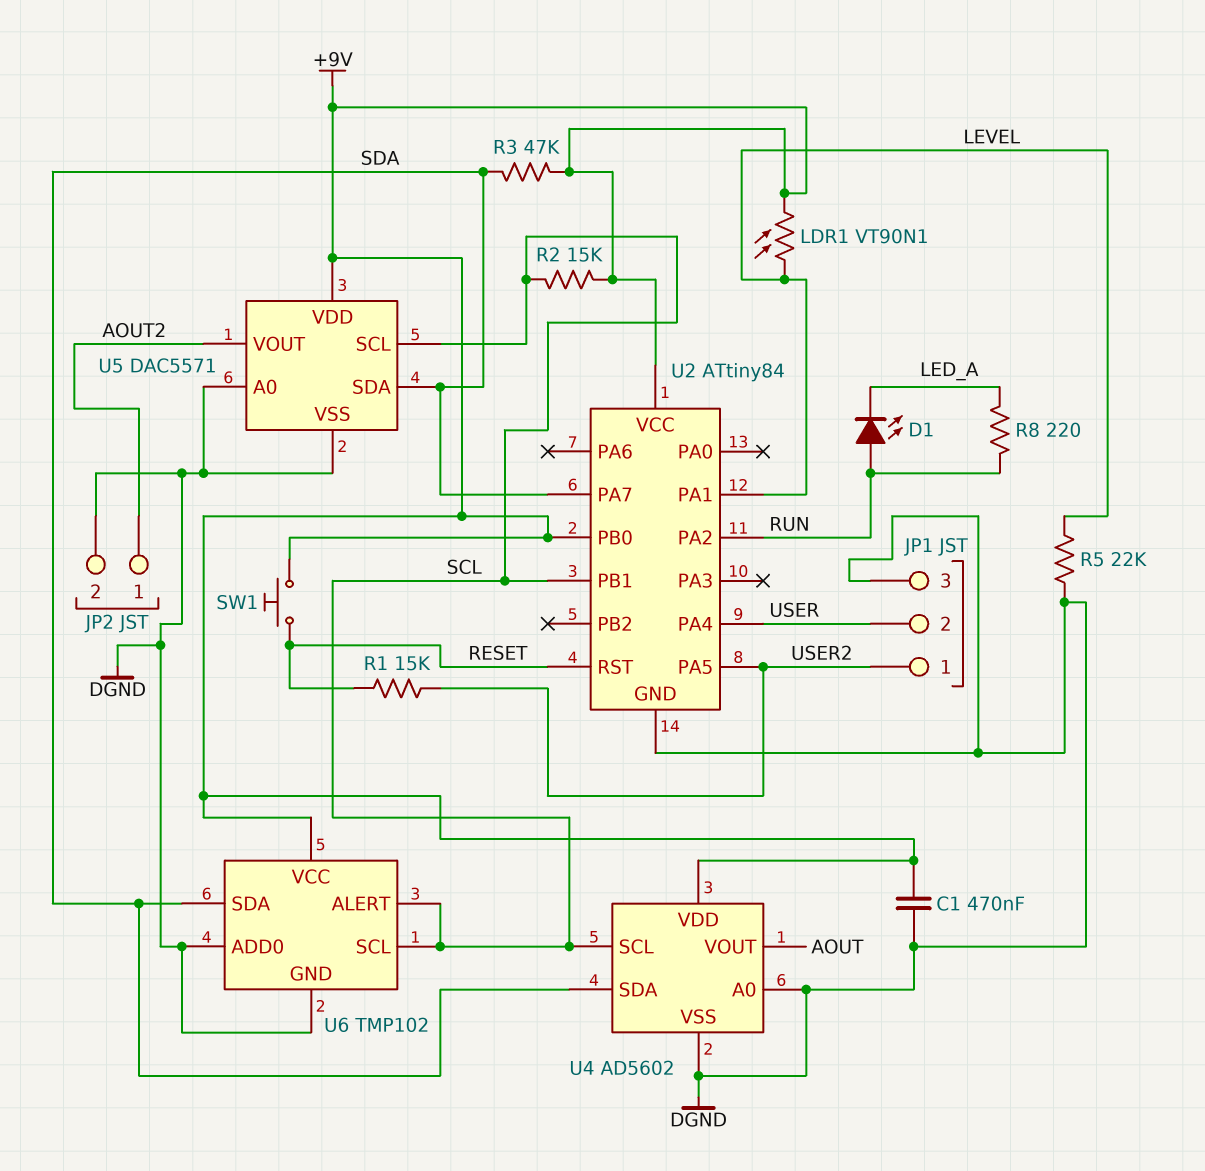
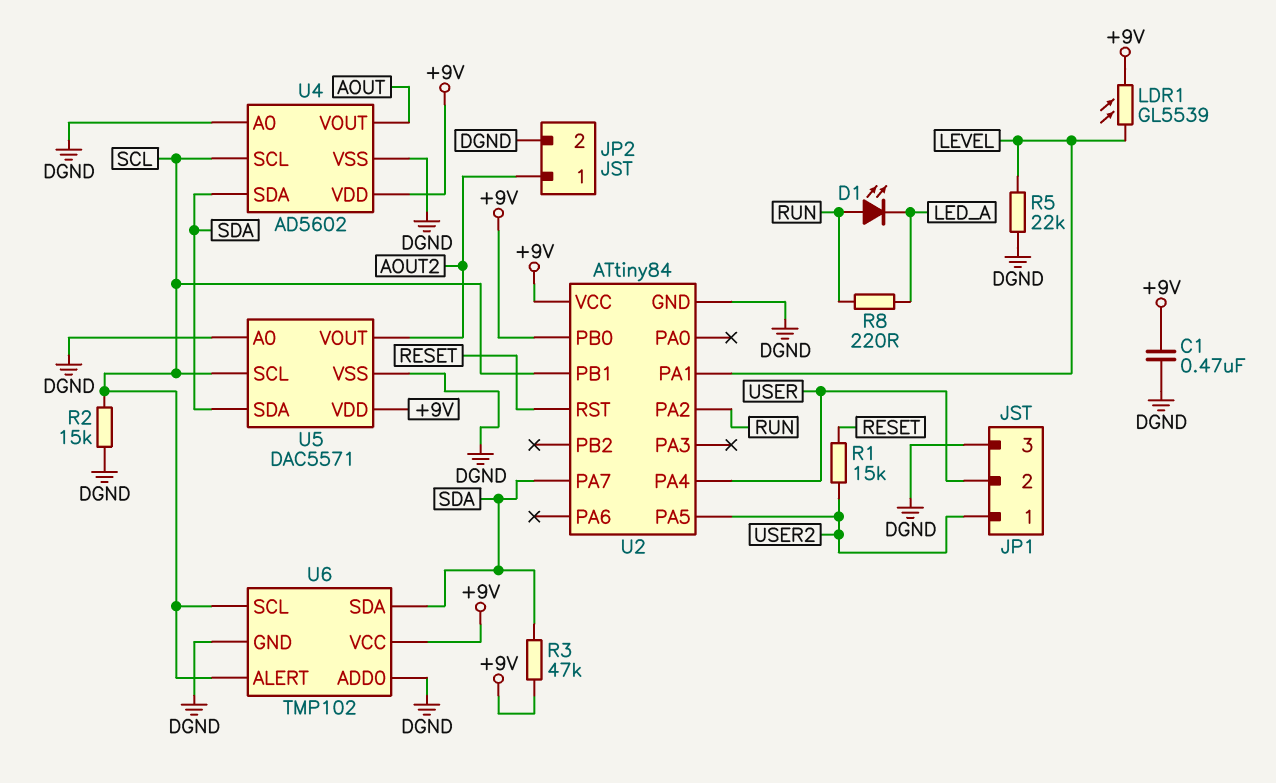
LDR1: VT90N1 (+9V, LEVEL) -> GL5539 (+9V, LEVEL)
R2: 15k (+9V, SCL) -> 15k (DGND, SCL)
SW1: button (+9V, RESET) -> none

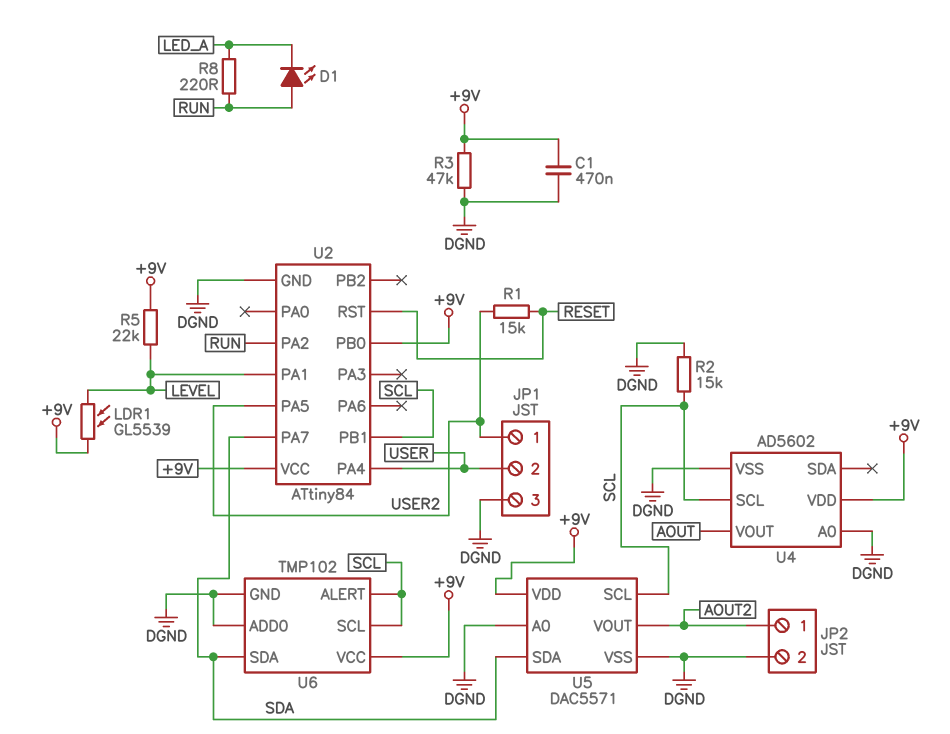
R3: 47k (+9V, SDA) -> 47k (+9V, DGND)
R5: 22k (DGND, LEVEL) -> 22k (+9V, LEVEL)
U4 pin SDA: SDA -> none

